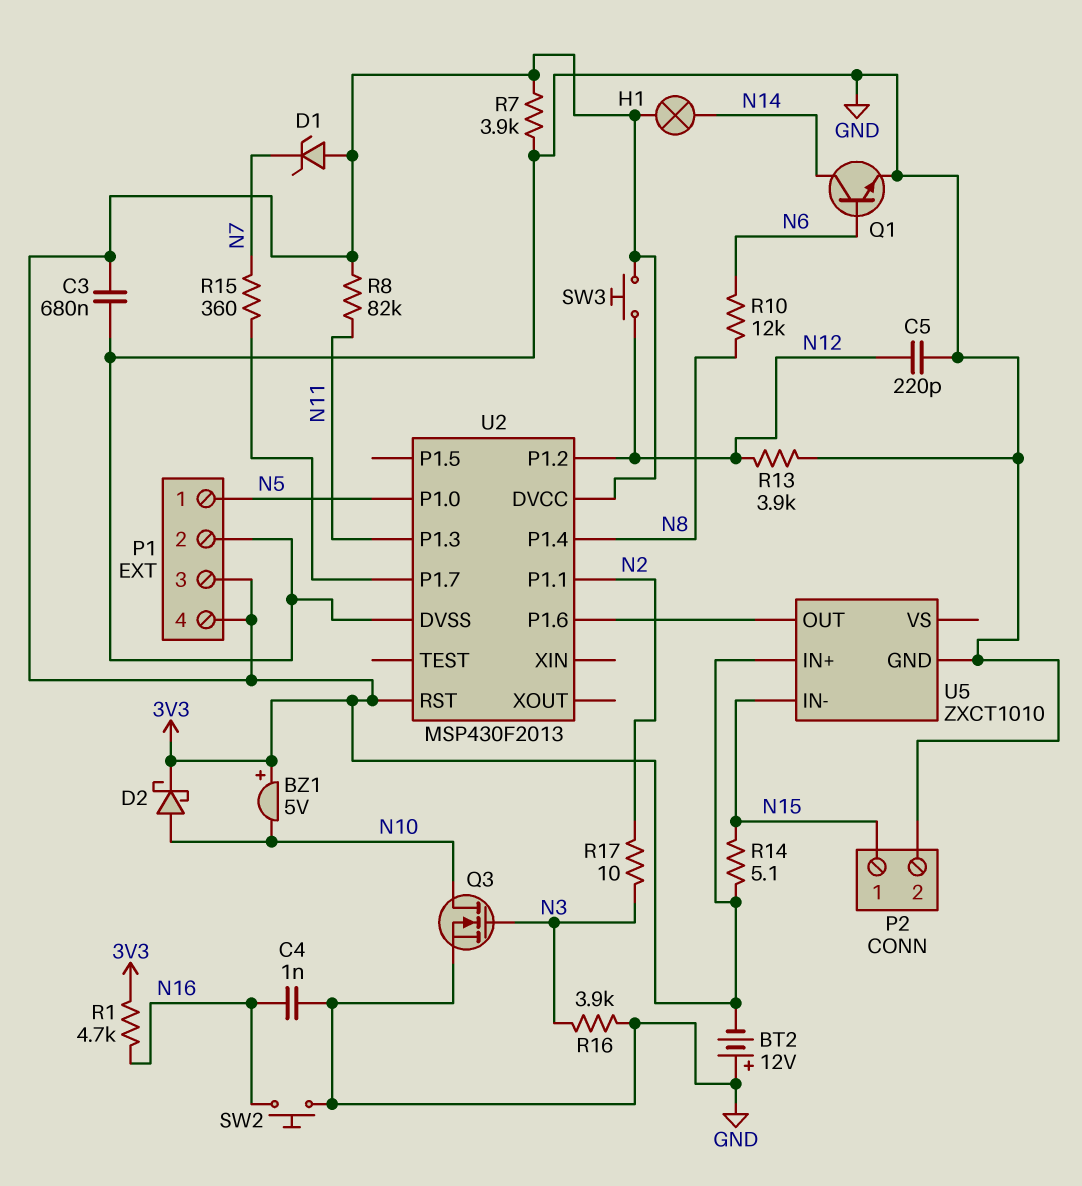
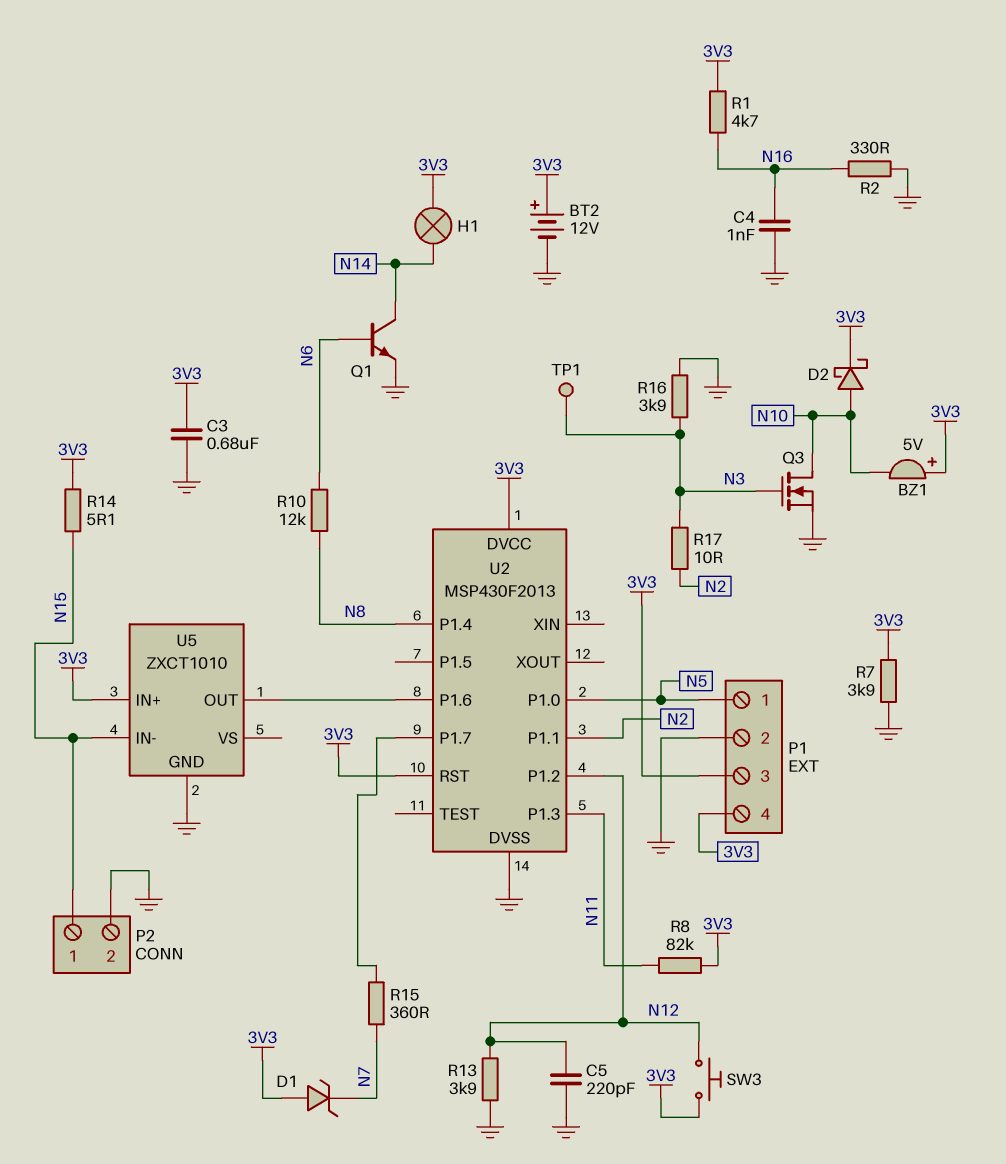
BT2: 12V (plus GND, minus 3V3) -> 12V (plus 3V3, minus GND)
R2: none -> 330 (GND, N16)
SW2: button (GND, N16) -> none
TP1: none -> test point (N3)

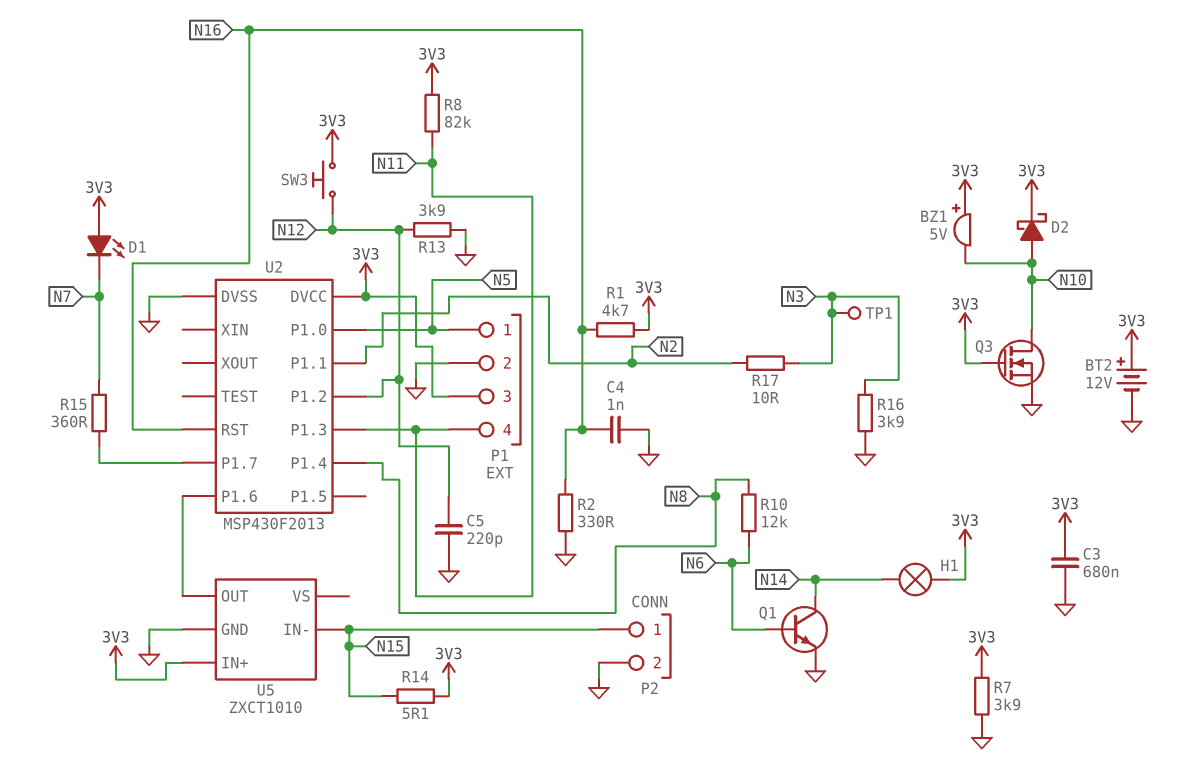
D1: zener (A 3V3, K N7) -> LED (A 3V3, K N7)
P1 pin 4: 3V3 -> N11
Q3: NMOS (G N3, D N10, S GND) -> NMOS (G 3V3, D N10, S GND)
U2 pin RST: 3V3 -> N16

